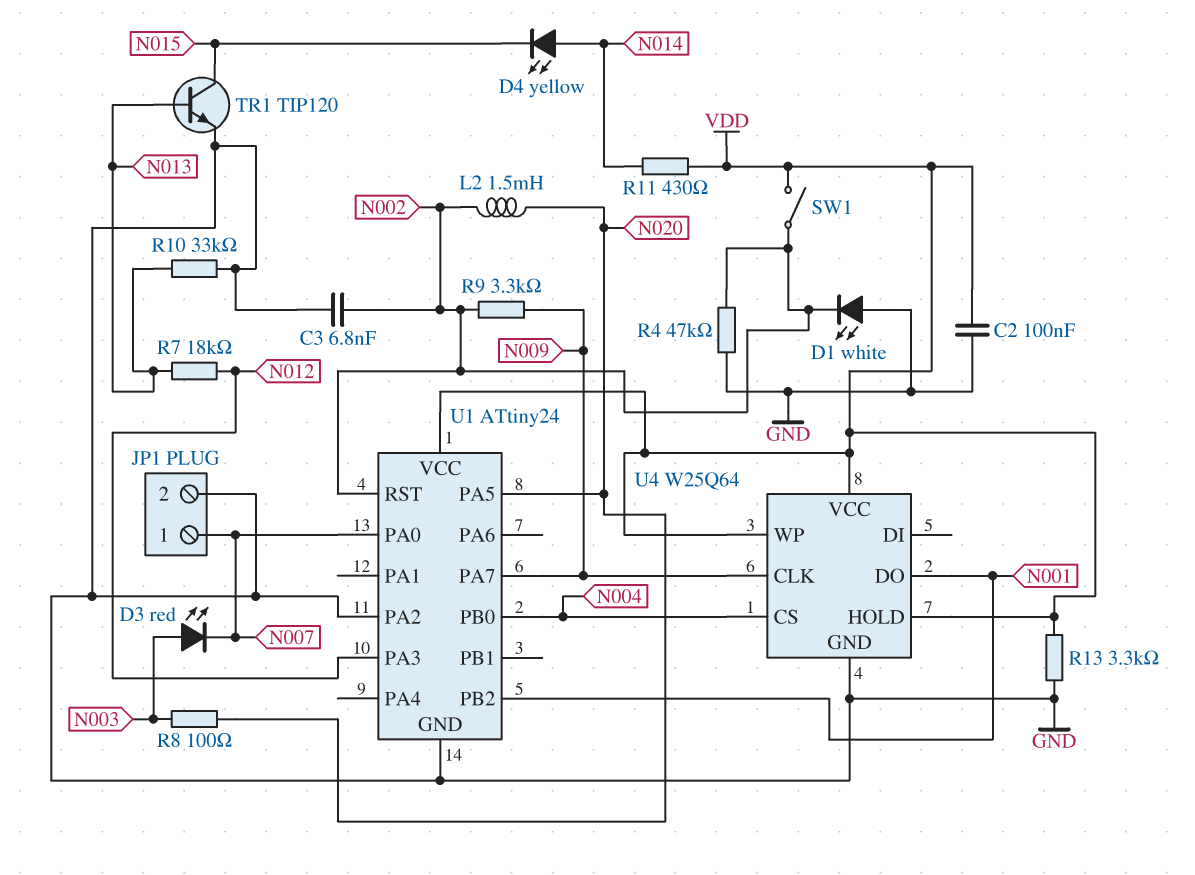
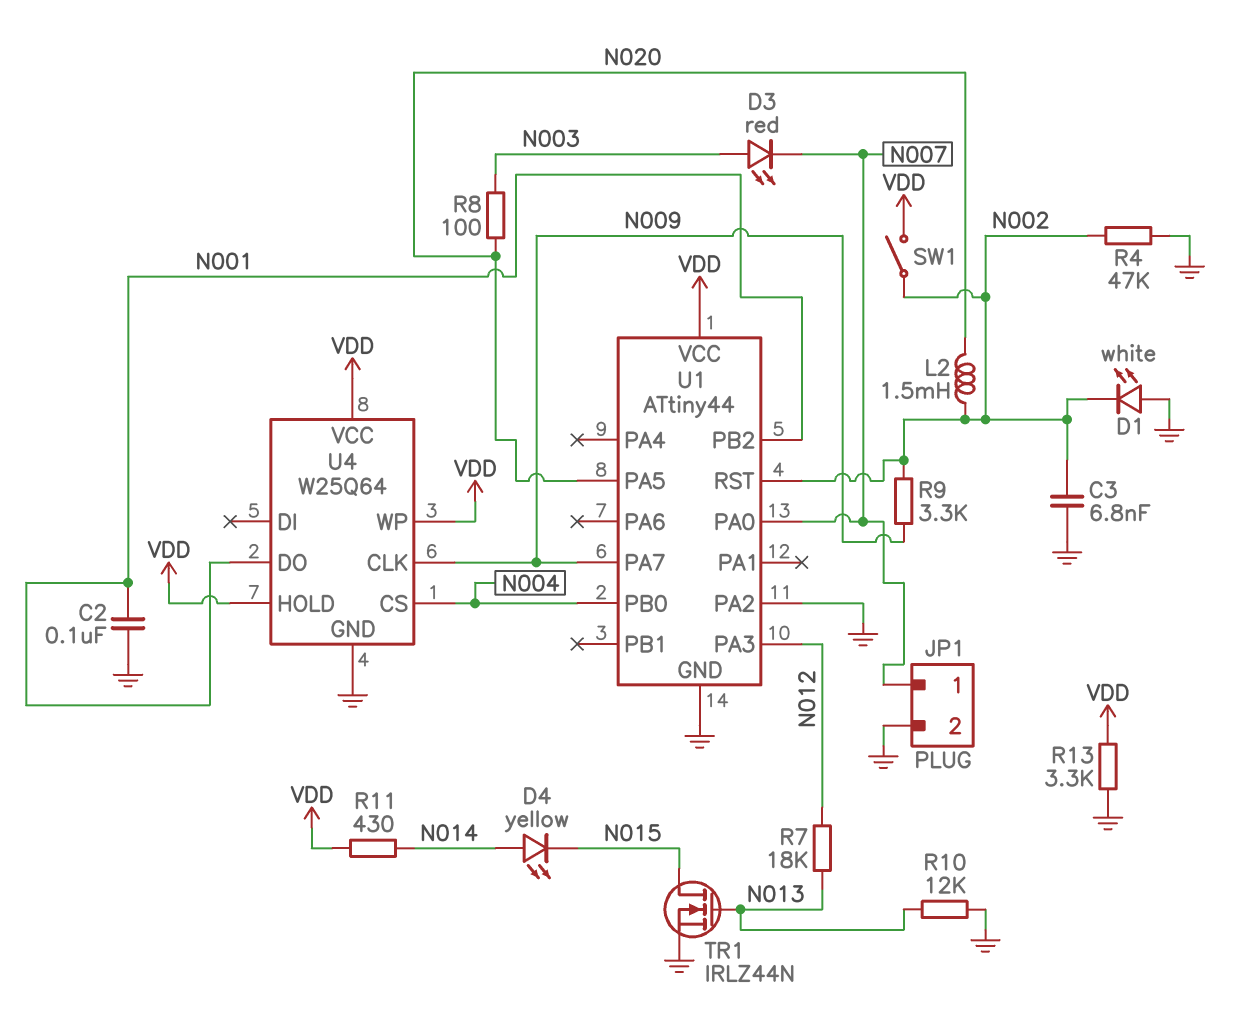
C2: 100nF (GND, VDD) -> 100nF (GND, N001)
R10: 33k (GND, N013) -> 12k (GND, N013)
TR1: NPN TIP120 (B N013, C N015, E GND) -> NMOS IRLZ44N (G N013, D N015, S GND)
U1: ATtiny24 -> ATtiny44

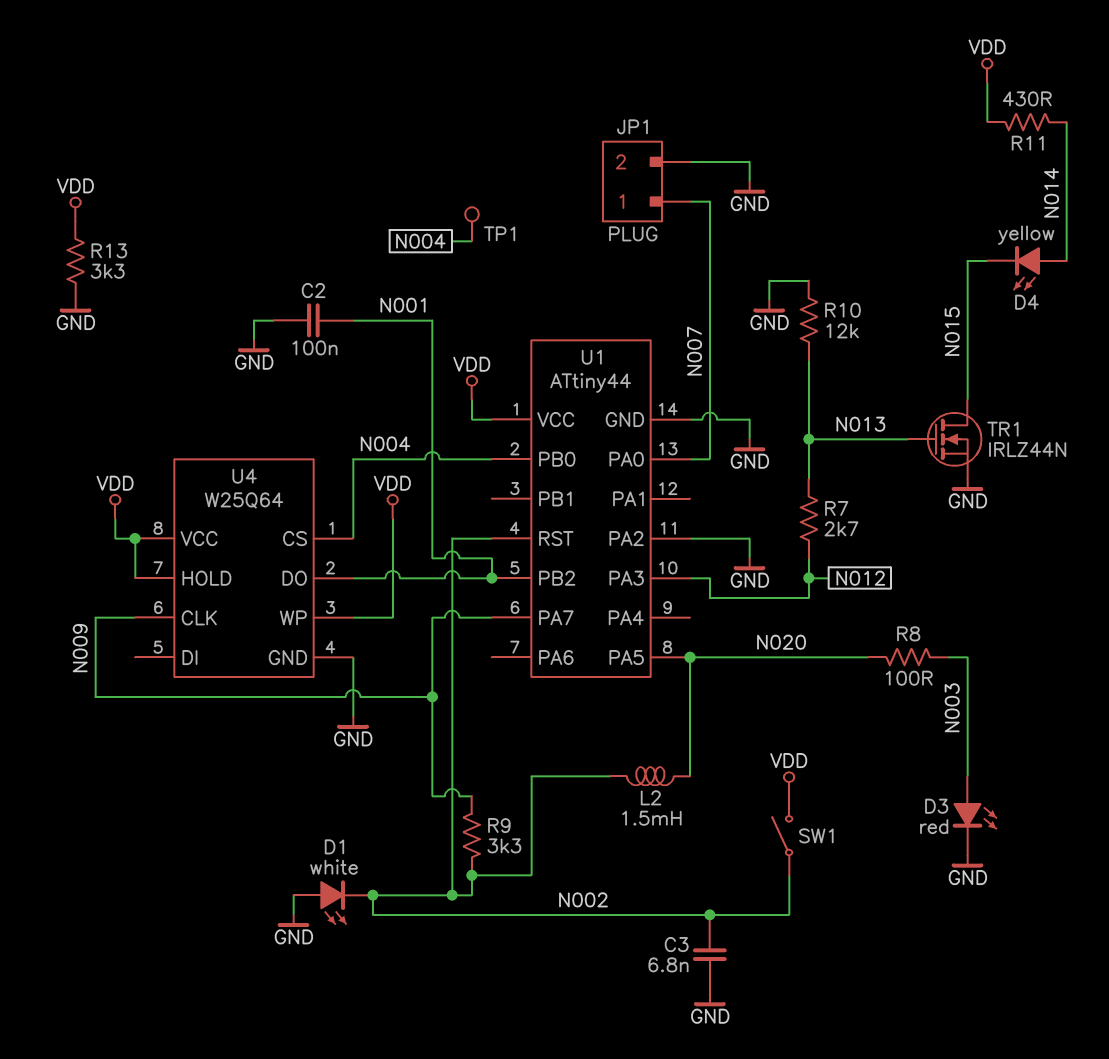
D3: LED red (A N003, K N007) -> LED red (A N003, K GND)
R4: 47k (GND, N002) -> none
R7: 18k (N012, N013) -> 2.7k (N012, N013)
TP1: none -> test point (N004)

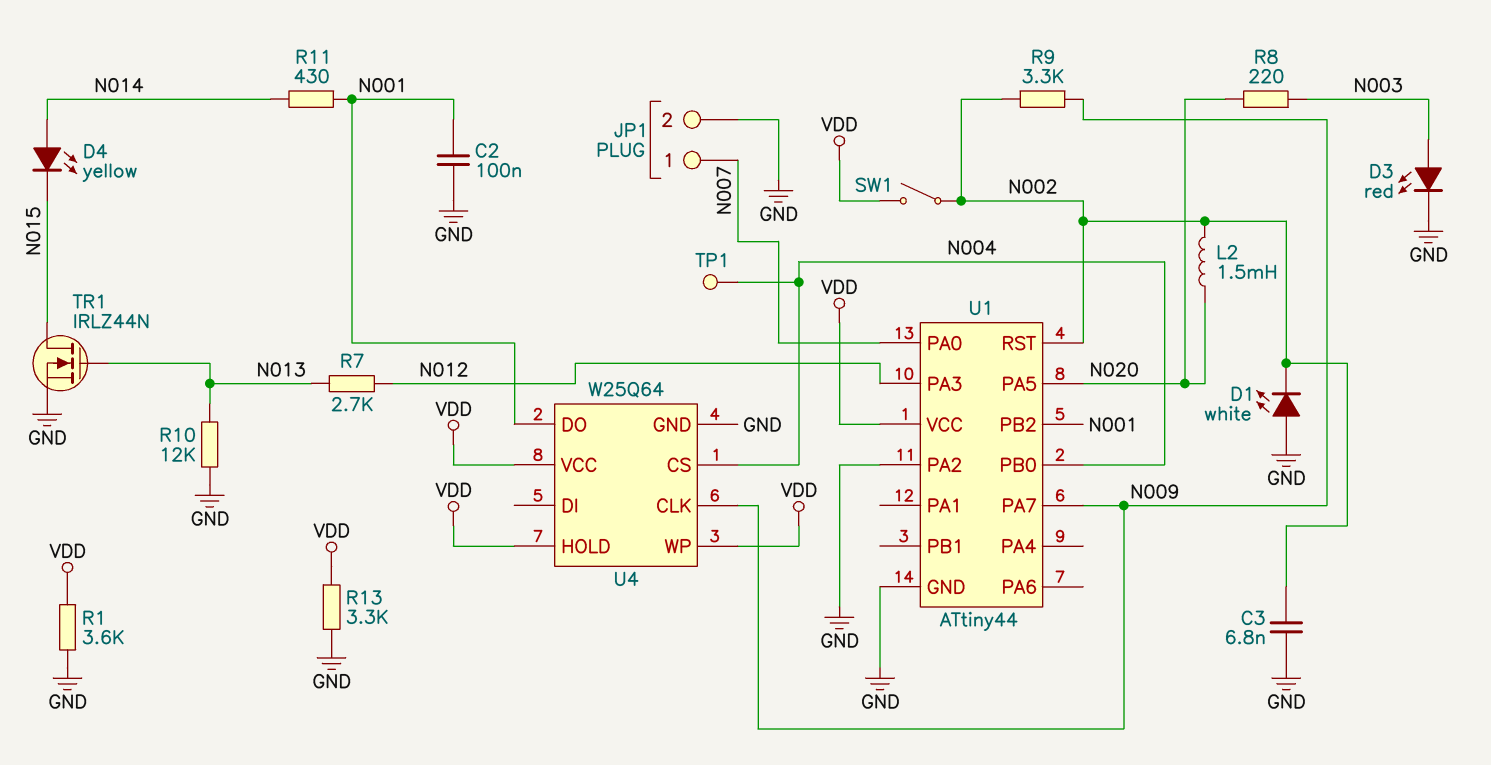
R1: none -> 3.6k (GND, VDD)
R8: 100 (N003, N020) -> 220 (N003, N020)
R11: 430 (N014, VDD) -> 430 (N001, N014)

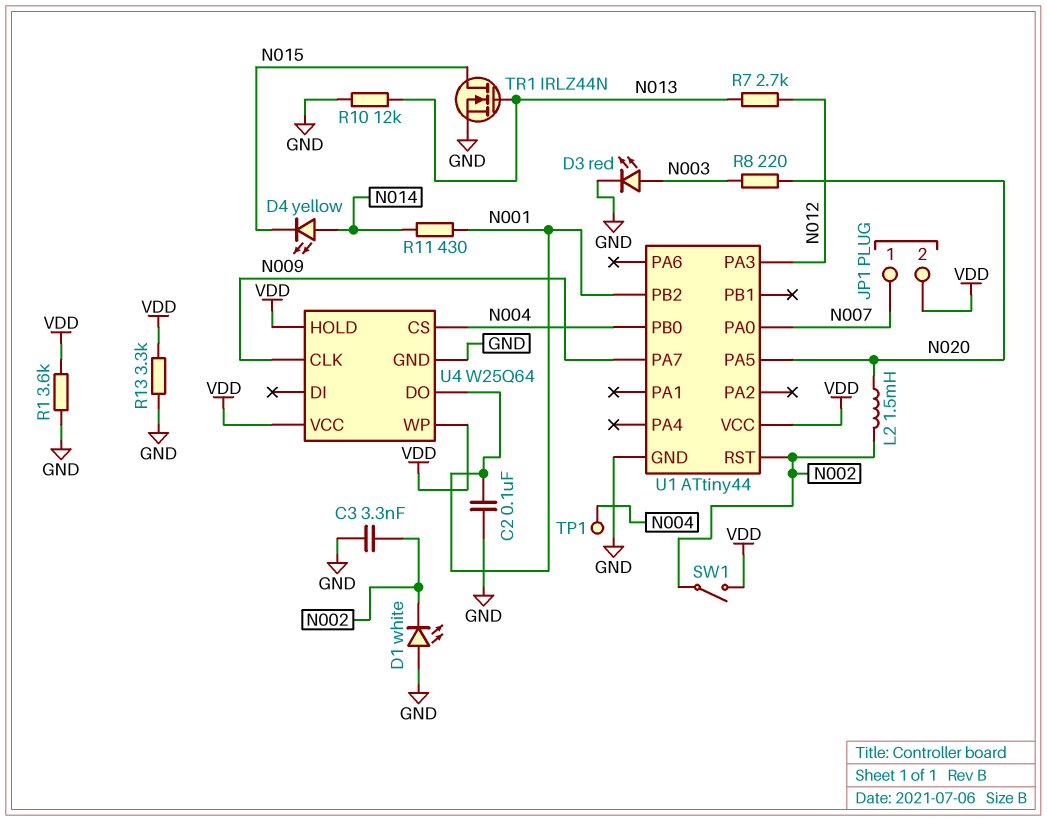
C3: 6.8nF (GND, N002) -> 3.3nF (GND, N002)
JP1 pin 2: GND -> VDD
R9: 3.3k (N002, N009) -> none
U1 pin PA2: GND -> none

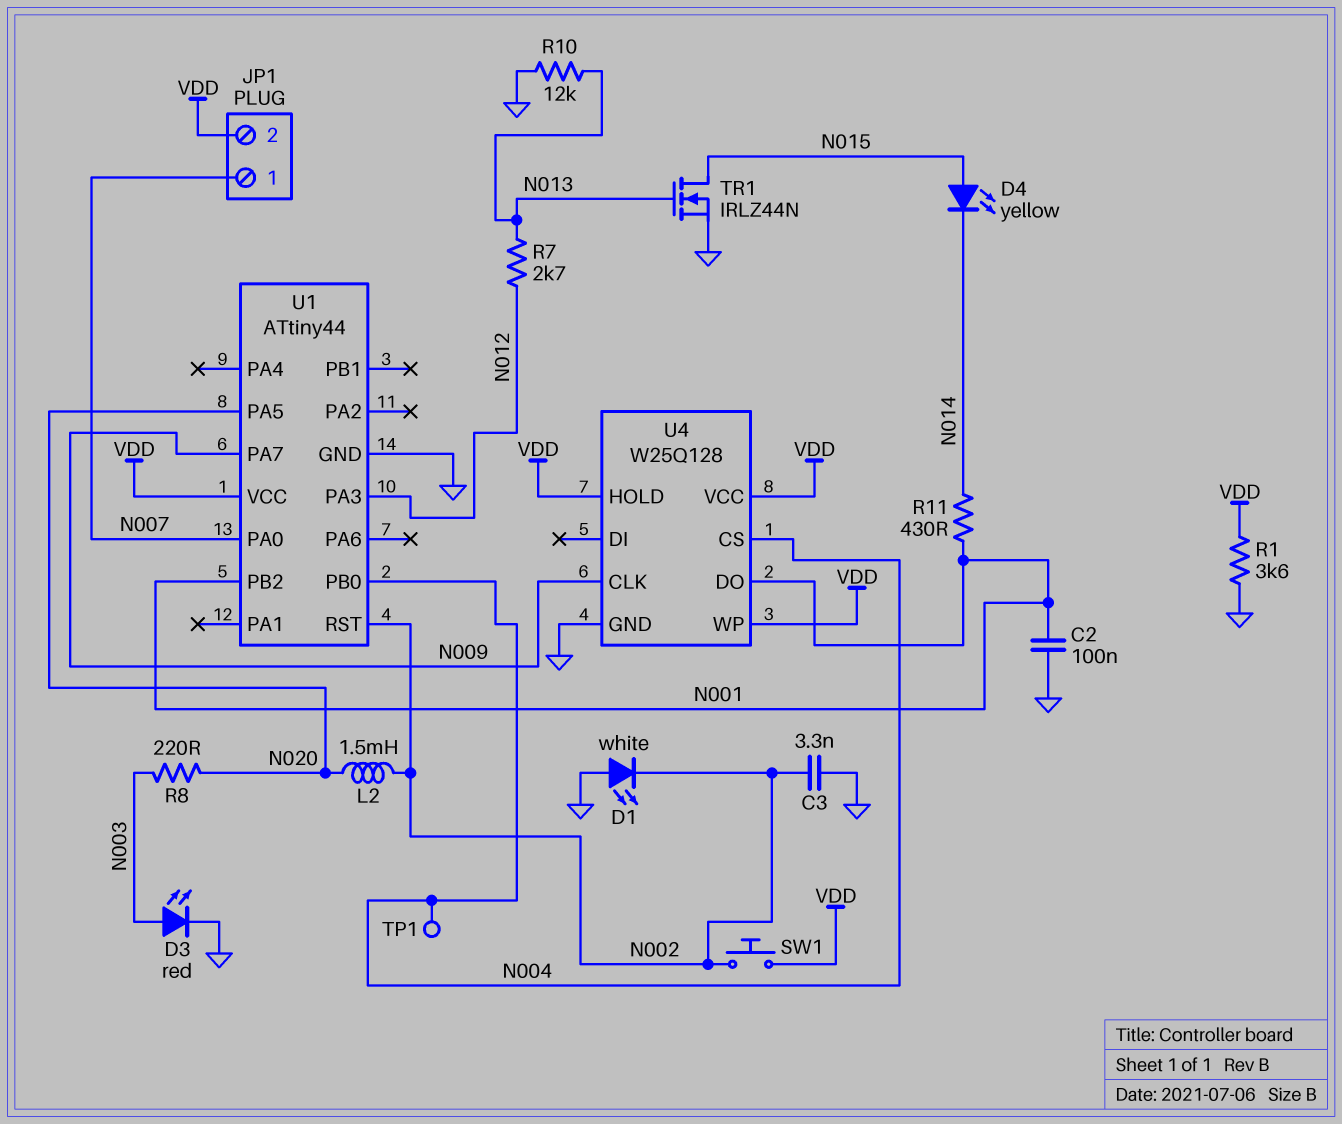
D4: LED yellow (A N014, K N015) -> LED yellow (A N015, K N014)
R13: 3.3k (GND, VDD) -> none
SW1: switch (N002, VDD) -> button (N002, VDD)
U4: W25Q64 -> W25Q128

